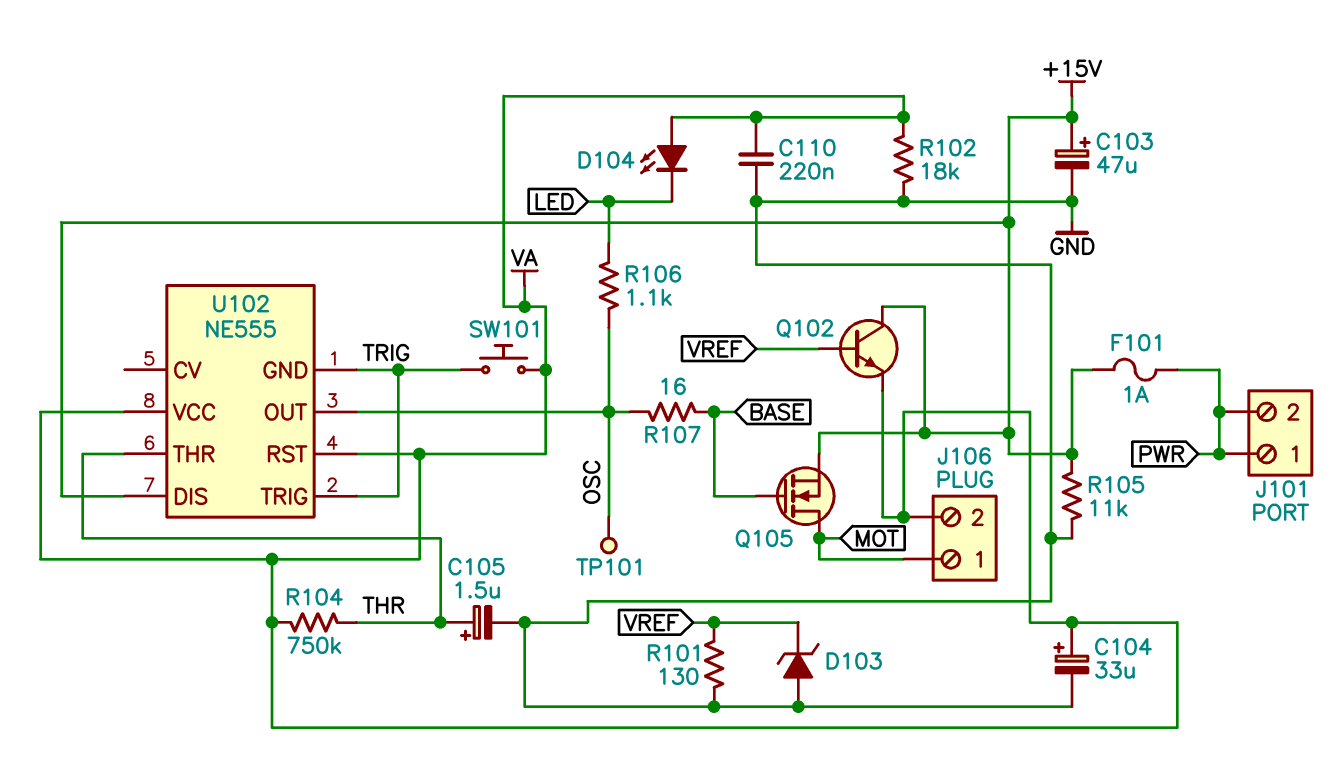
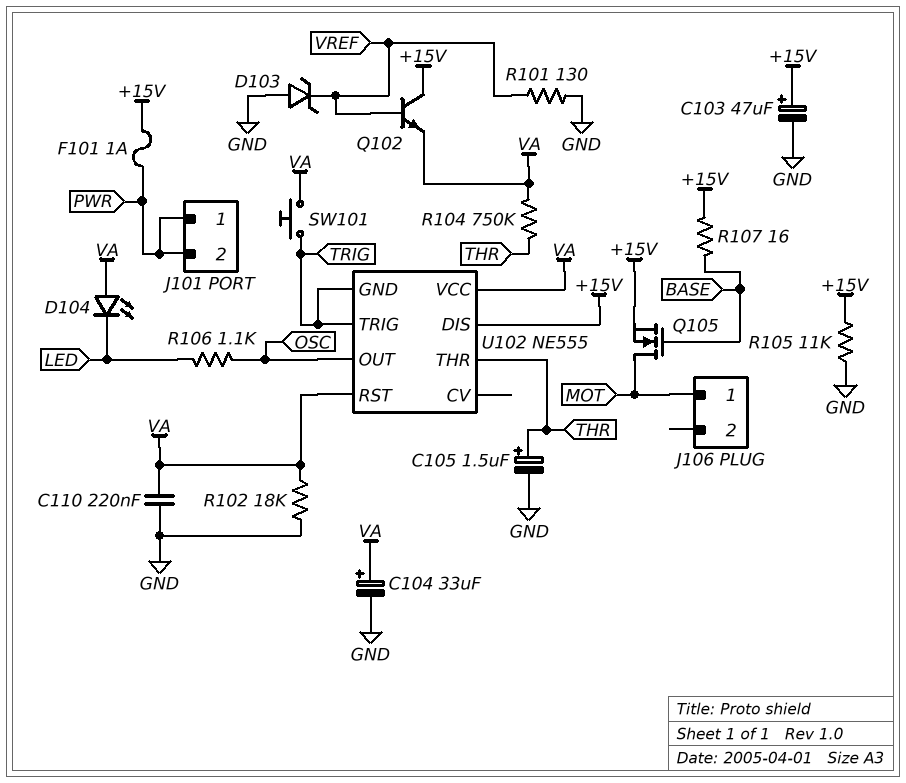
J106 pin 2: VA -> none
R107: 16 (BASE, OSC) -> 16 (+15V, BASE)
TP101: test point (OSC) -> none

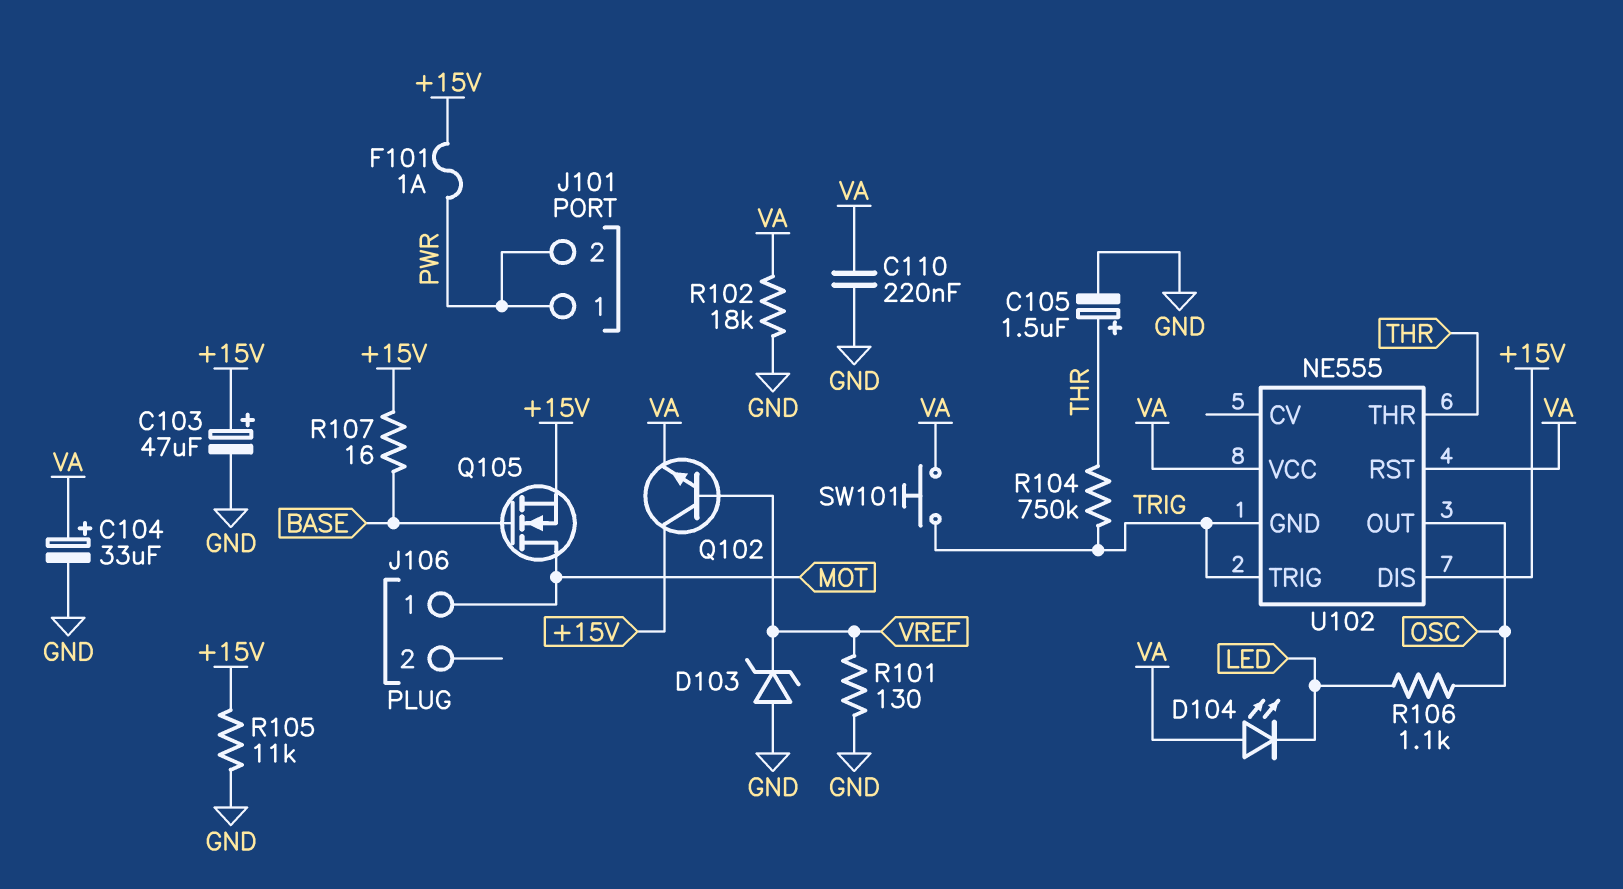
R104: 750k (THR, VA) -> 750k (THR, TRIG)

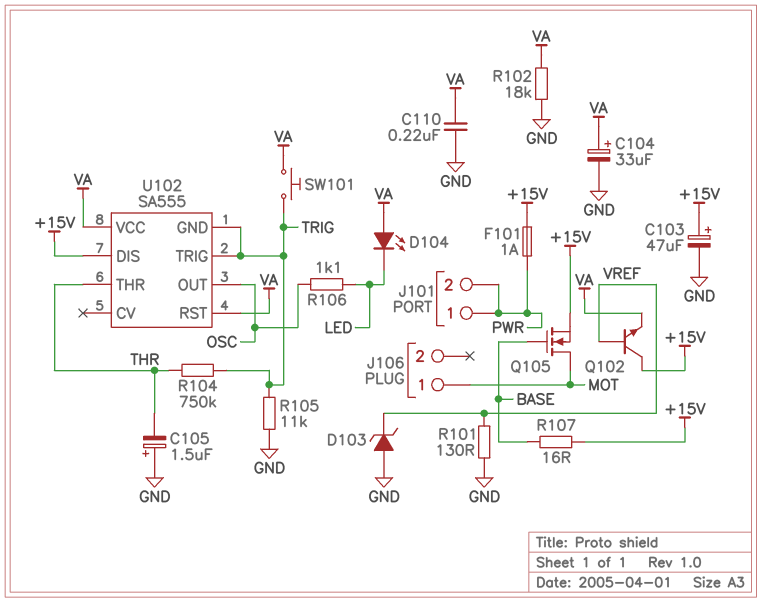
C105: 1.5uF (plus THR, minus GND) -> 1.5uF (plus GND, minus THR)
R105: 11k (+15V, GND) -> 11k (GND, TRIG)
U102: NE555 -> SA555

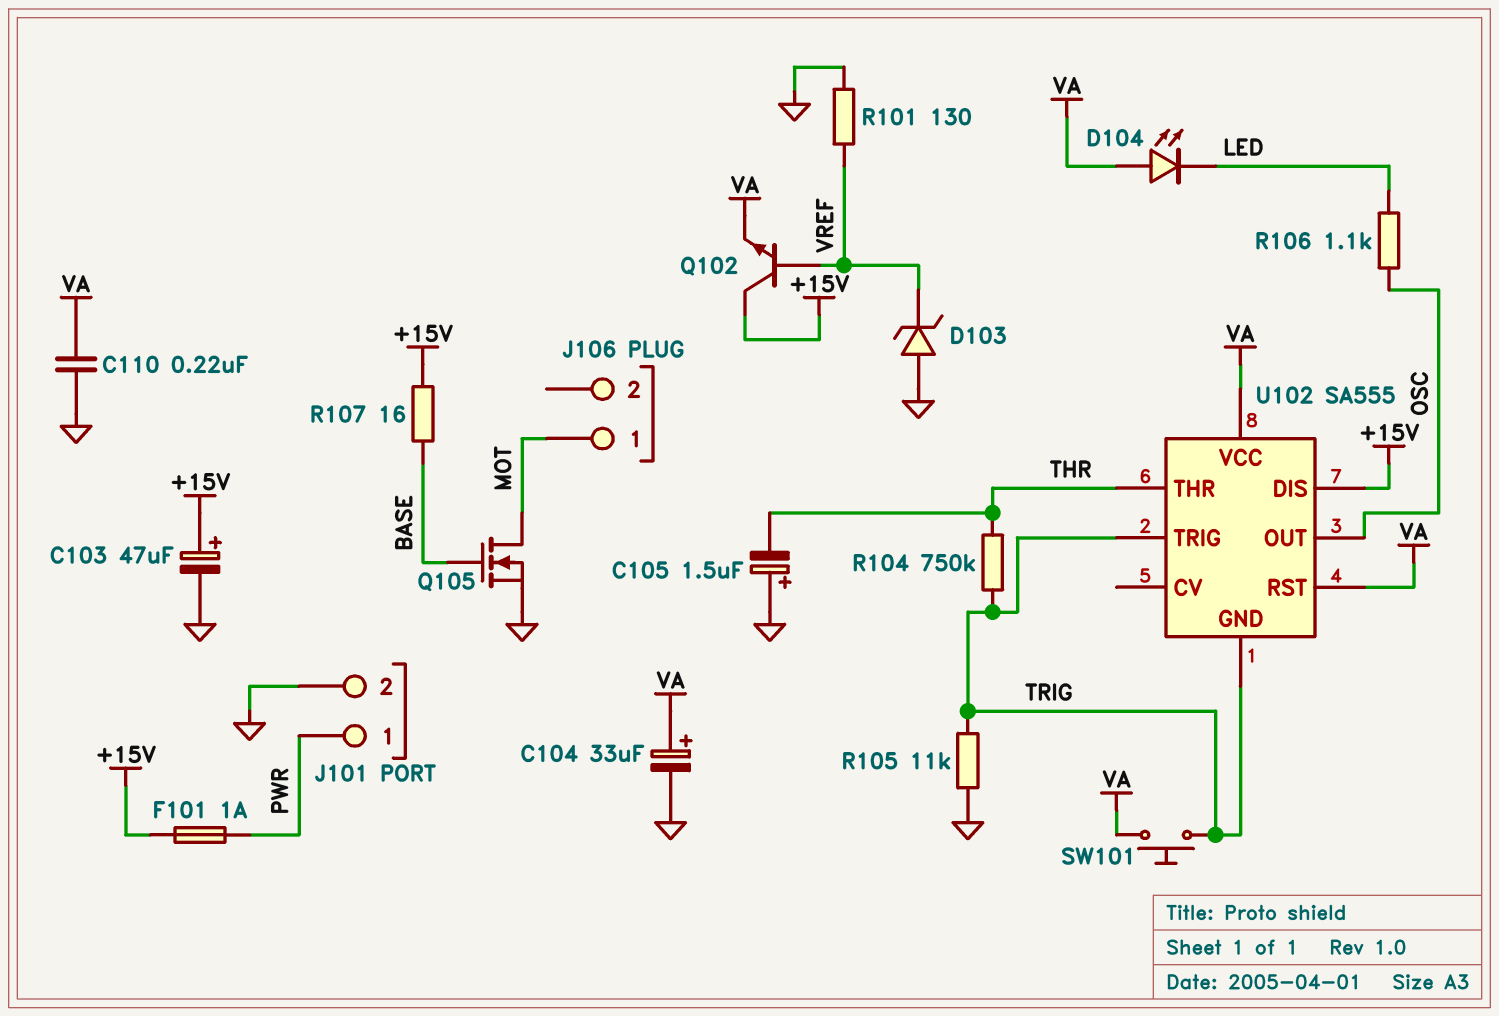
J101 pin 2: PWR -> GND
Q105: NMOS (G BASE, D MOT, S +15V) -> NMOS (G BASE, D MOT, S GND)
R102: 18k (GND, VA) -> none

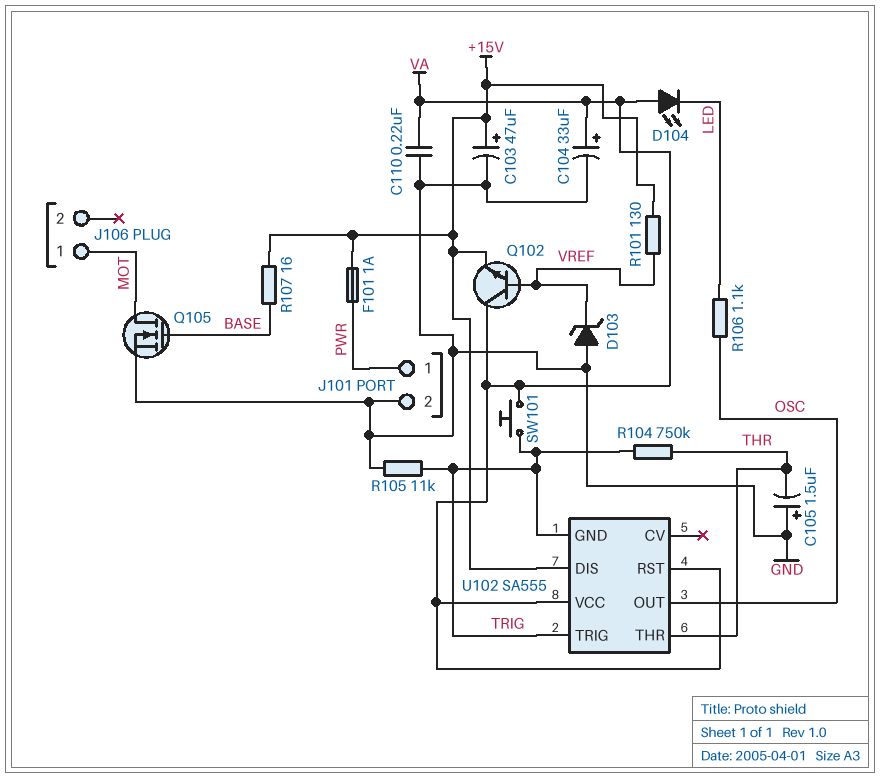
Q102: NPN (B VREF, C +15V, E VA) -> NPN (B VREF, C VA, E +15V)
R101: 130 (GND, VREF) -> 130 (+15V, VREF)

